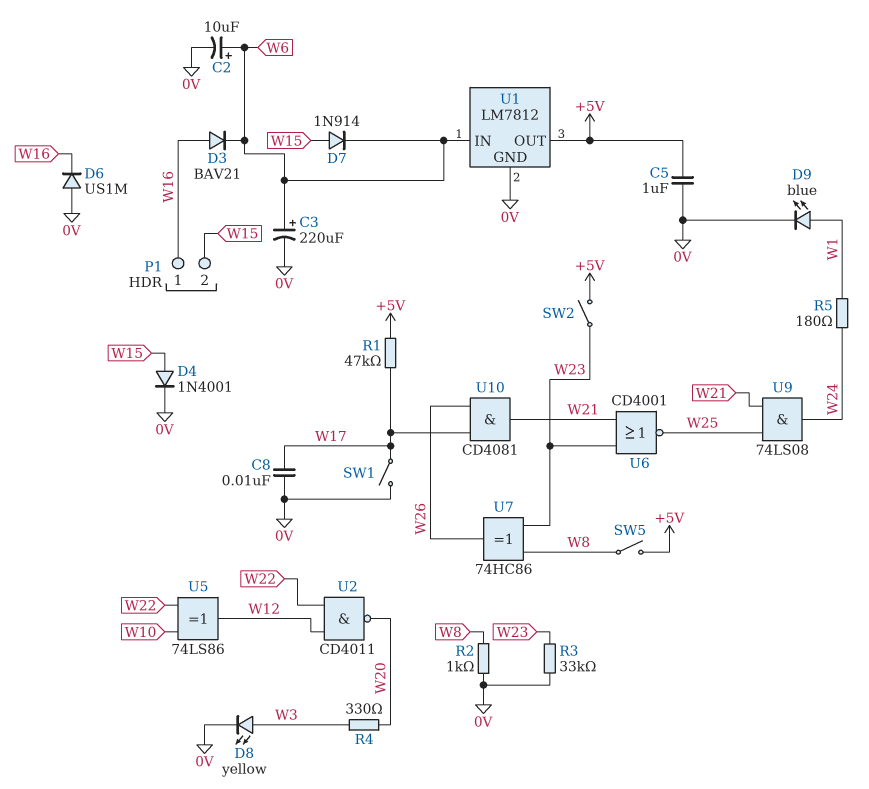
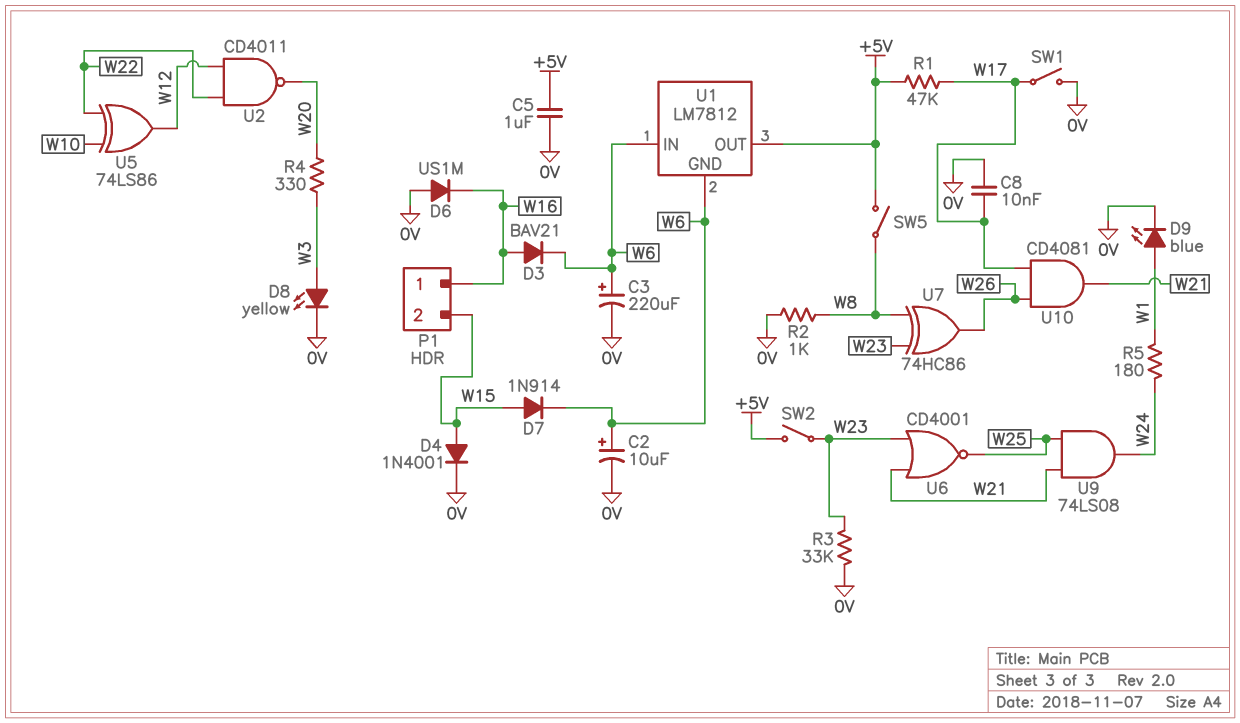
U1 pin GND: 0V -> W6

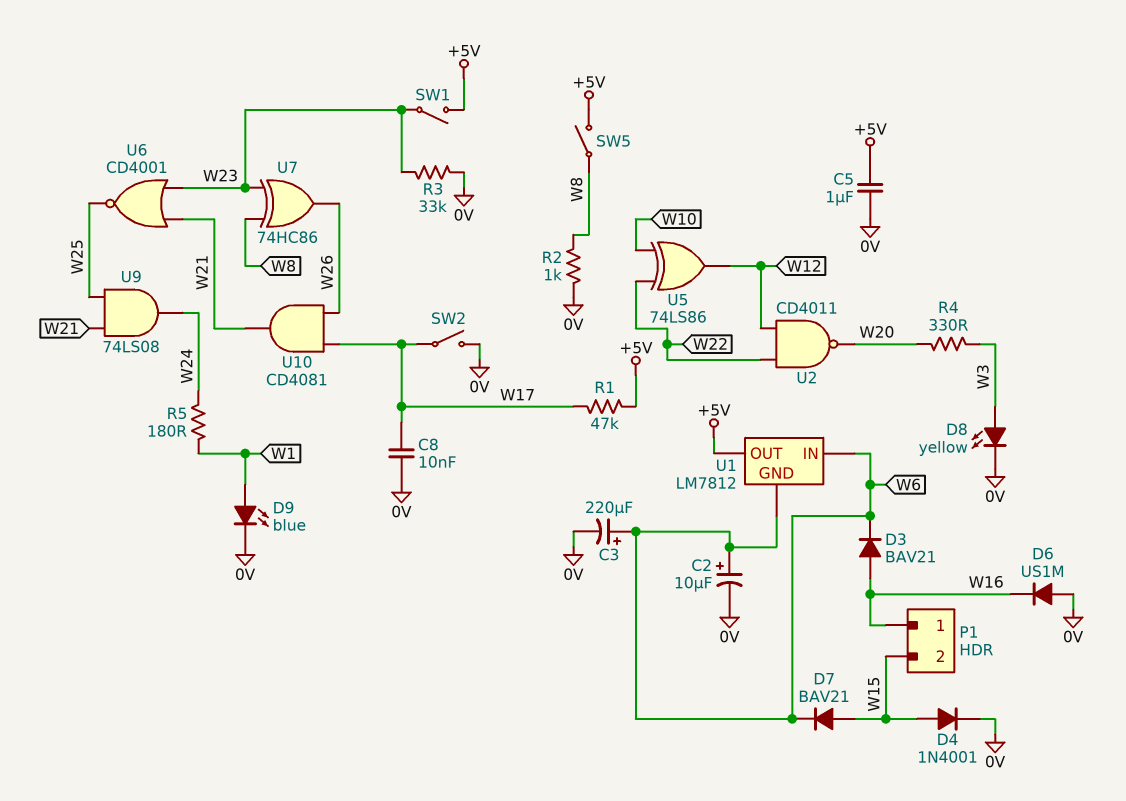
D7: diode 1N914 (A W15, K W6) -> diode BAV21 (A W15, K W6)
SW1: switch (0V, W17) -> switch (+5V, W23)
SW2: switch (+5V, W23) -> switch (0V, W17)

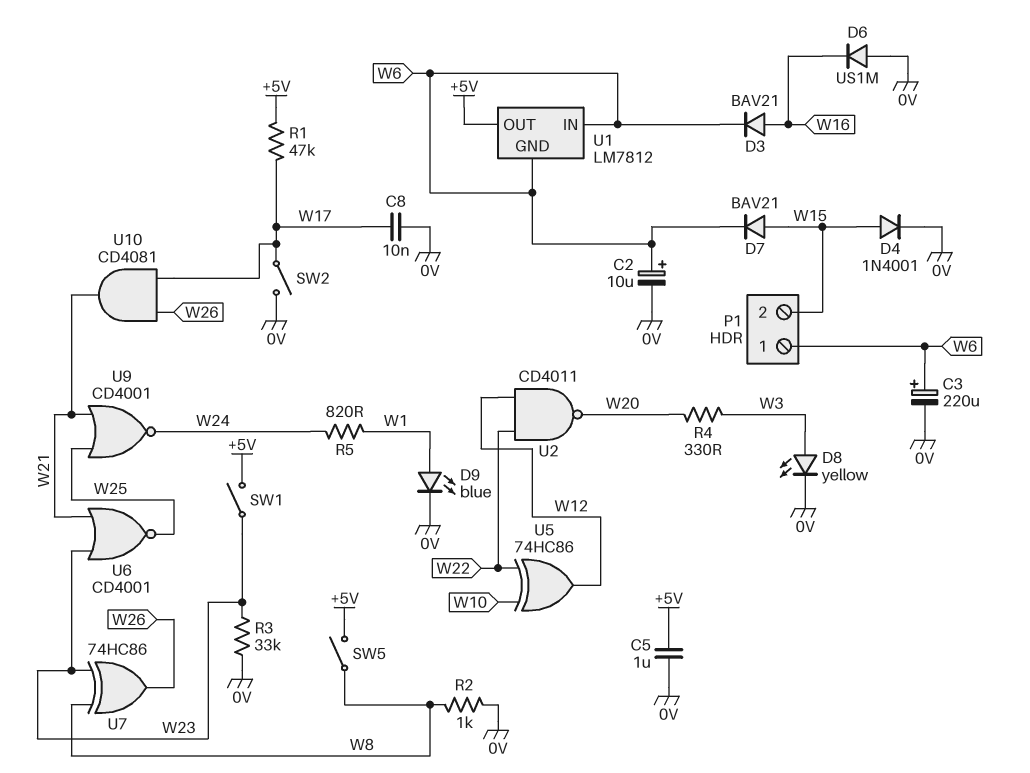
P1 pin 1: W16 -> W6
R5: 180 (W1, W24) -> 820 (W1, W24)
U5: XOR 74LS86 (in W10, in W22, out W12) -> XOR 74HC86 (in W10, in W22, out W12)
U9: AND 74LS08 (in W21, in W25, out W24) -> NOR CD4001 (in W21, in W25, out W24)

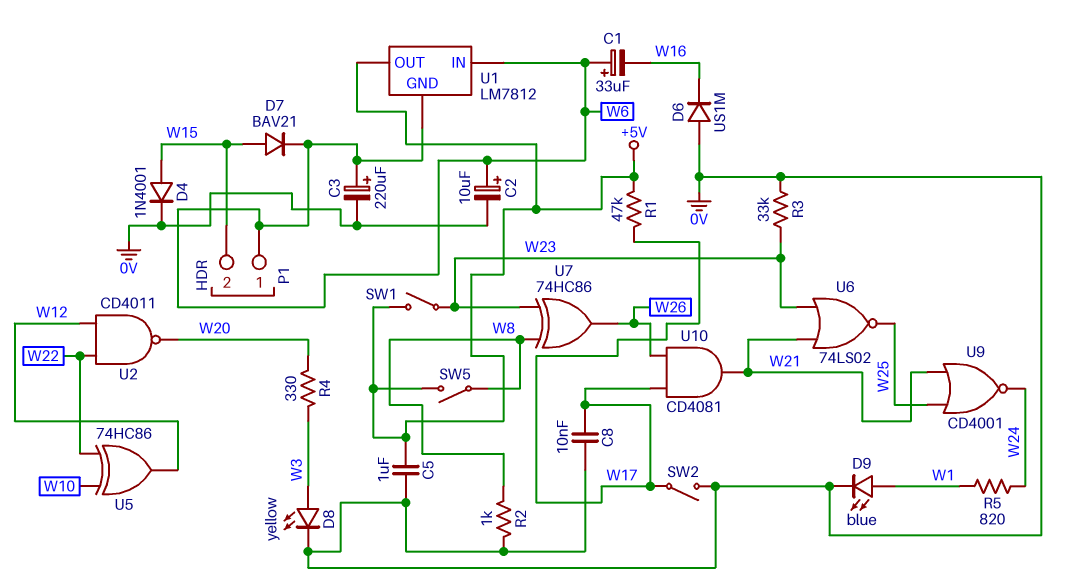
C1: none -> 33uF (plus W6, minus W16)
D3: diode BAV21 (A W16, K W6) -> none
U6: NOR CD4001 (in W21, in W23, out W25) -> NOR 74LS02 (in W21, in W23, out W25)

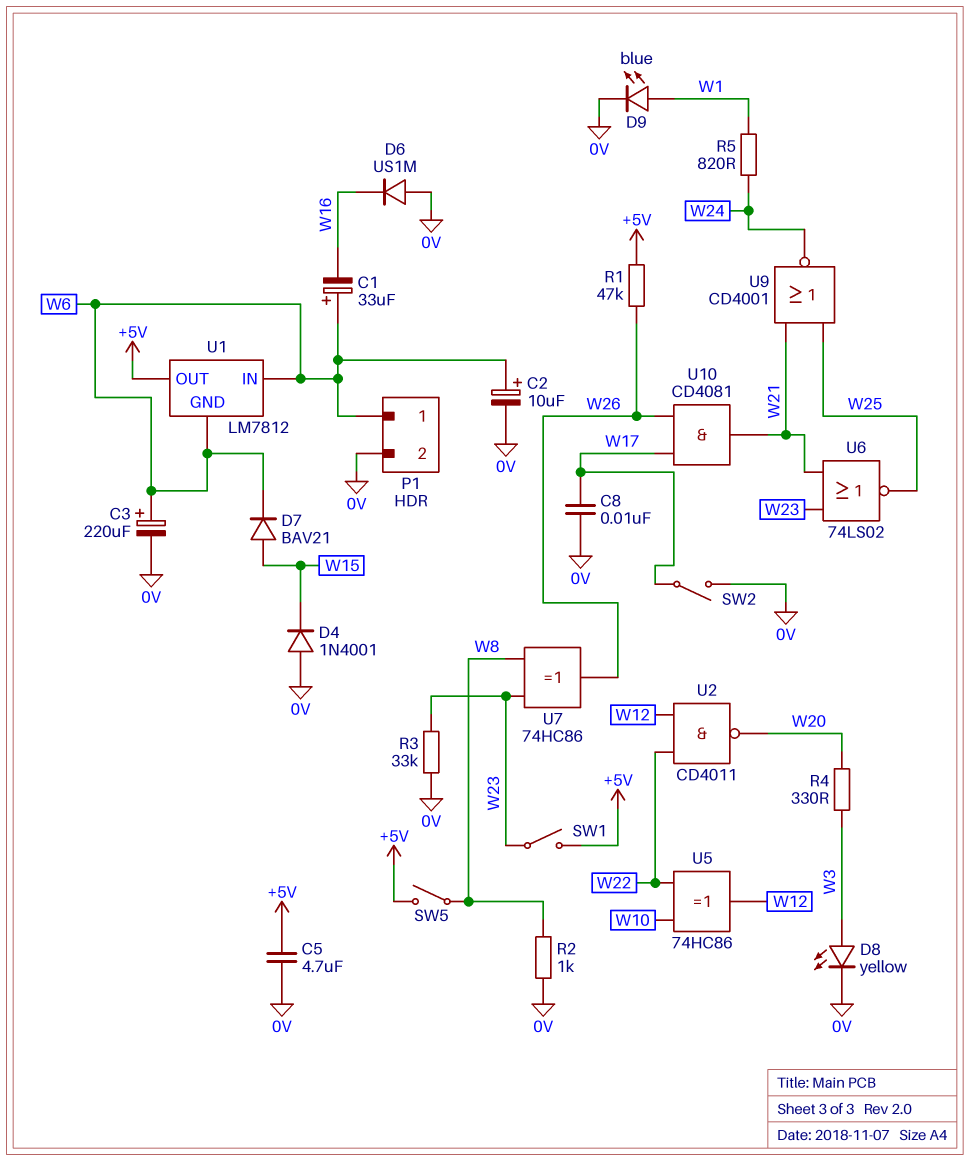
C5: 1uF (+5V, 0V) -> 4.7uF (+5V, 0V)
D4: diode 1N4001 (A W15, K 0V) -> diode 1N4001 (A 0V, K W15)
P1 pin 2: W15 -> 0V
R1: 47k (+5V, W17) -> 47k (+5V, W26)

